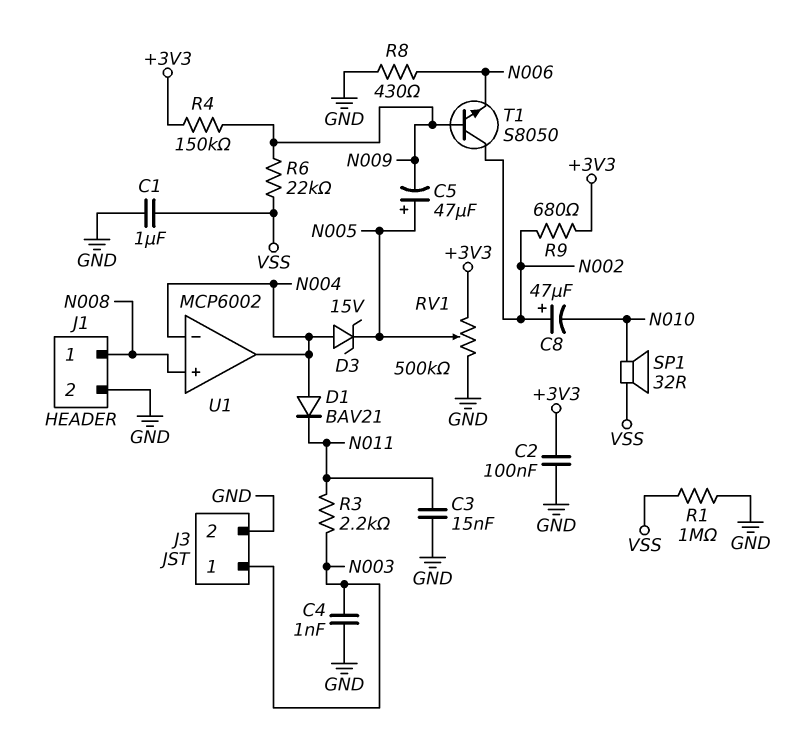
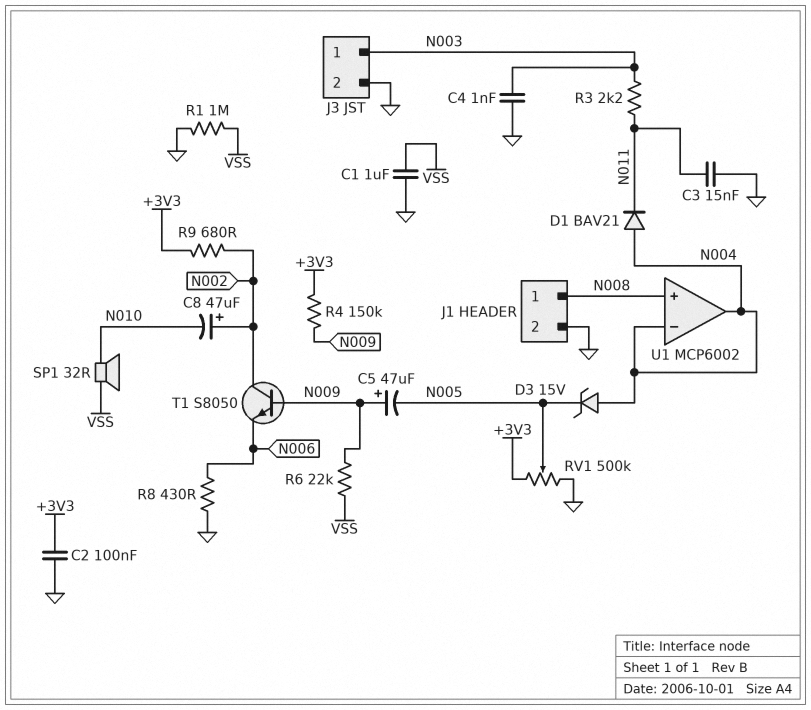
C5: 47uF (plus N005, minus N009) -> 47uF (plus N009, minus N005)

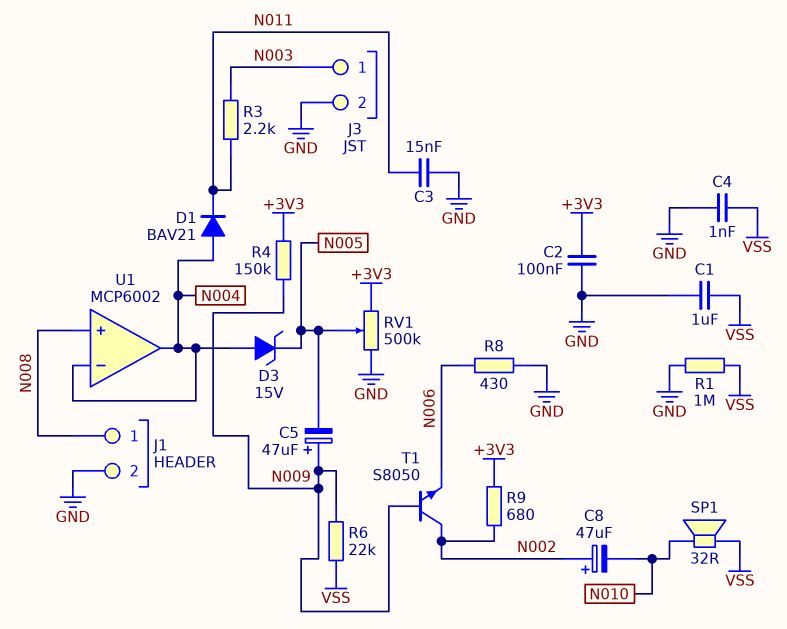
C4: 1nF (GND, N003) -> 1nF (GND, VSS)

